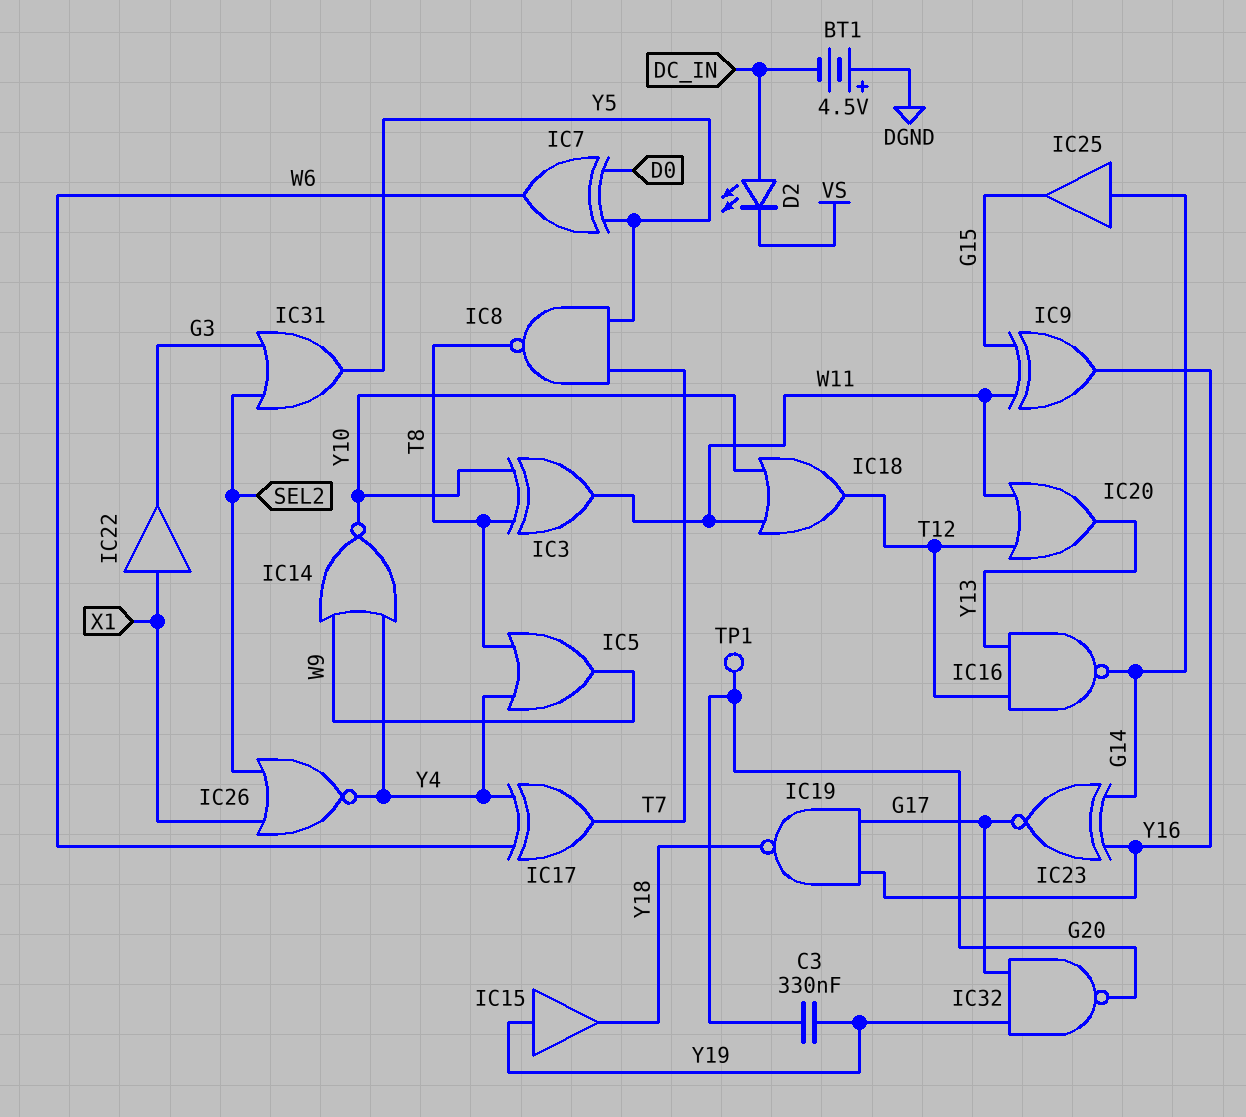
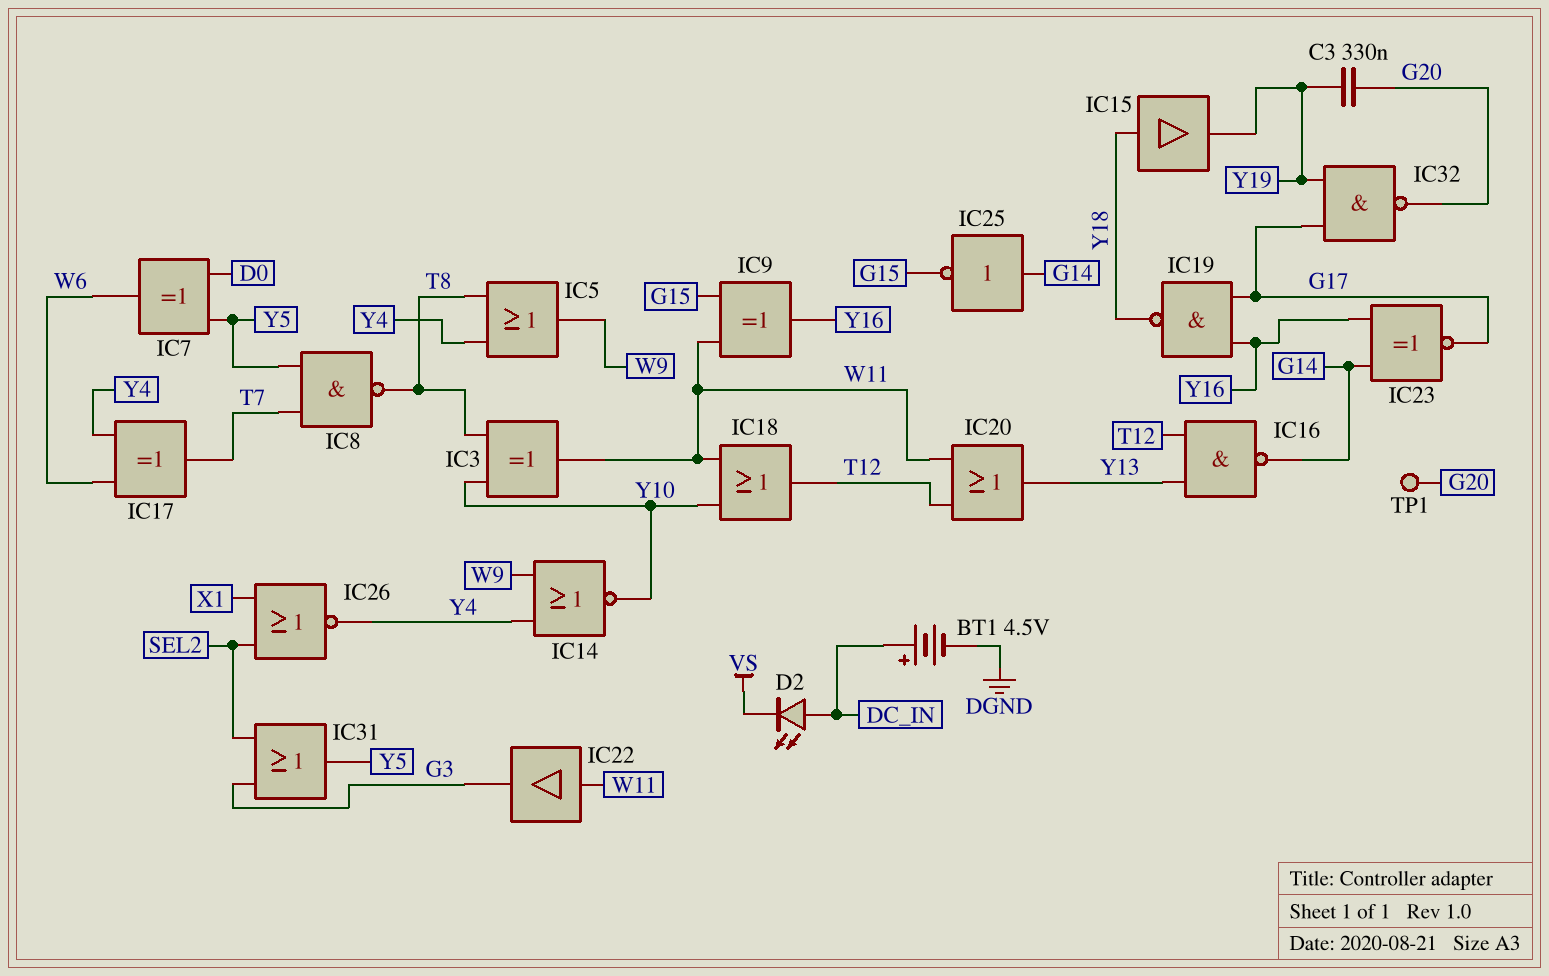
BT1: 4.5V (plus DGND, minus DC_IN) -> 4.5V (plus DC_IN, minus DGND)
IC15: buffer (in Y19, out Y18) -> buffer (in Y18, out Y19)
IC22: buffer (in X1, out G3) -> buffer (in W11, out G3)
IC25: buffer (in G14, out G15) -> NOT (in G14, out G15)

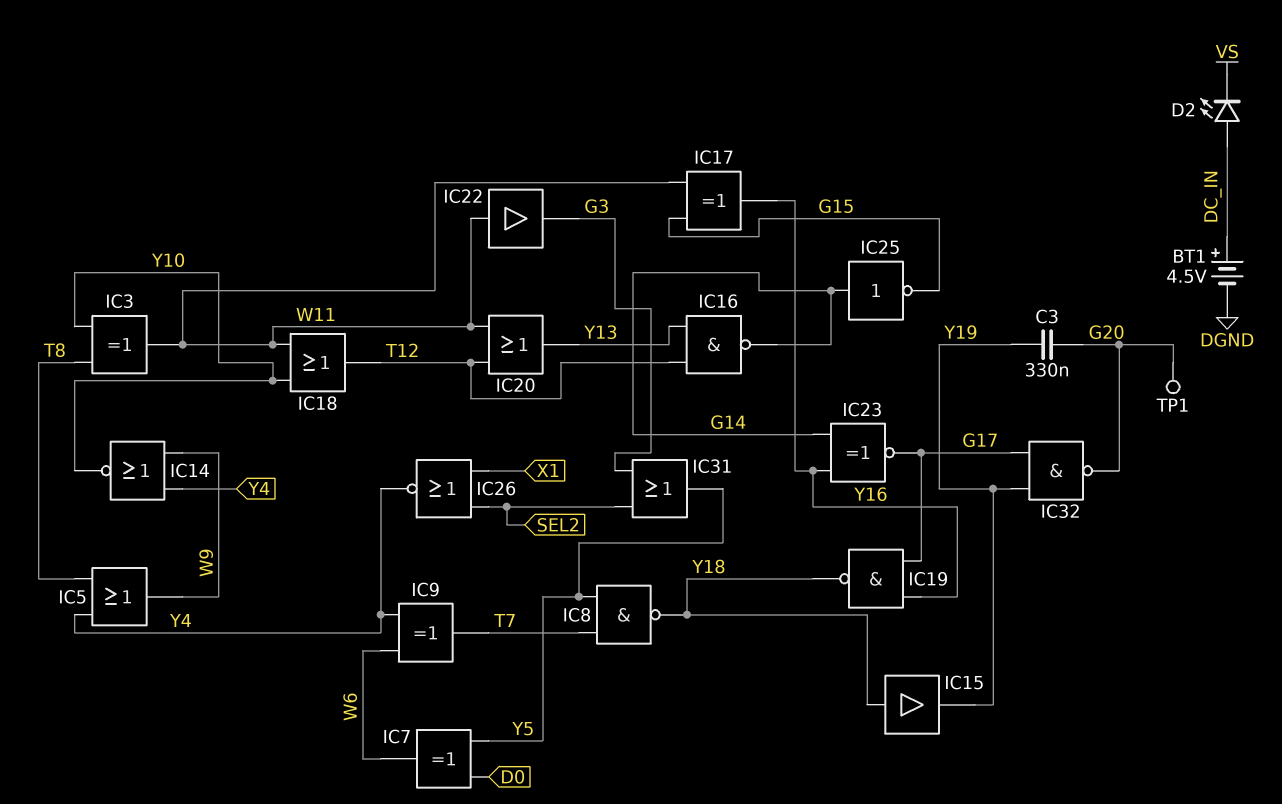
IC8: NAND (in T7, in Y5, out T8) -> NAND (in T7, in Y5, out Y18)
IC9: XOR (in G15, in W11, out Y16) -> XOR (in W6, in Y4, out T7)
IC17: XOR (in W6, in Y4, out T7) -> XOR (in G15, in W11, out Y16)

